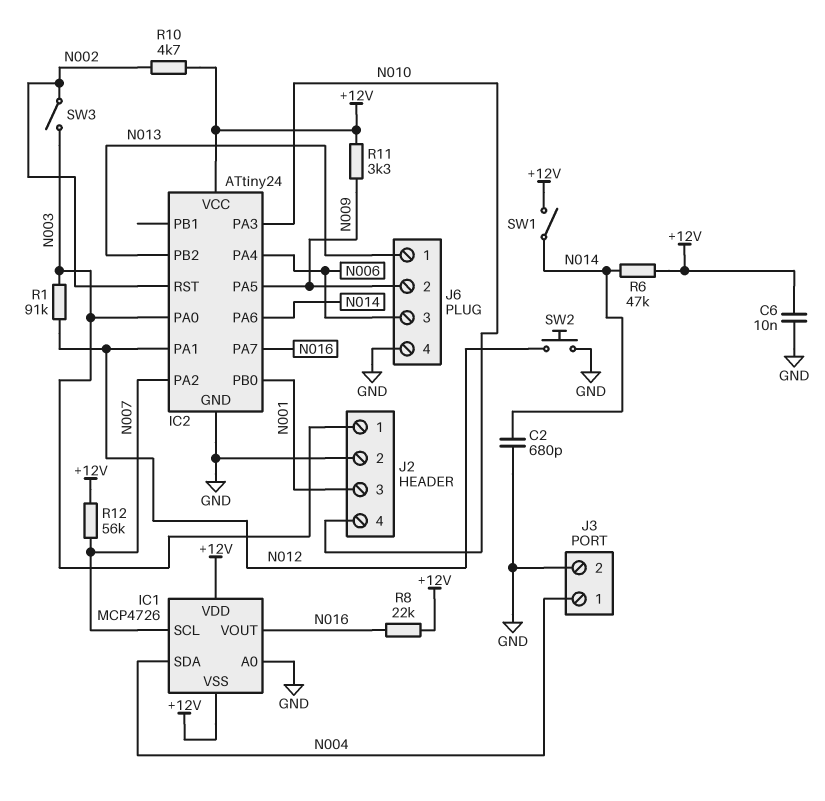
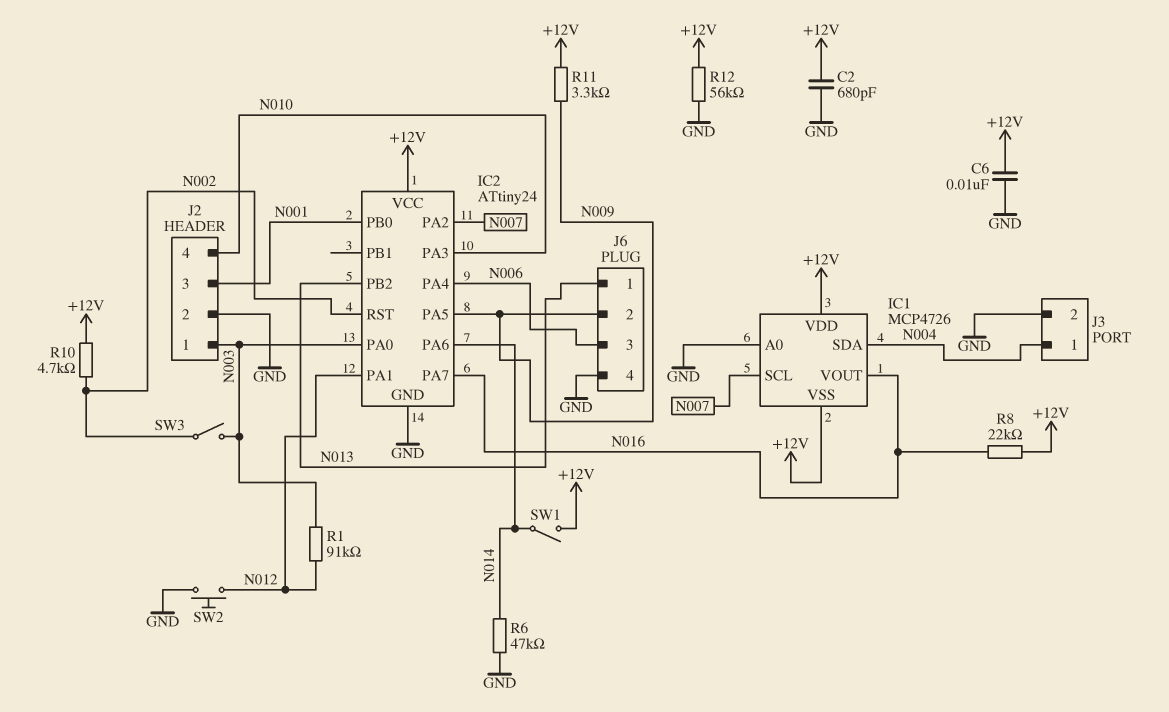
C2: 680pF (GND, N014) -> 680pF (+12V, GND)
R6: 47k (+12V, N014) -> 47k (GND, N014)
R12: 56k (+12V, N007) -> 56k (+12V, GND)

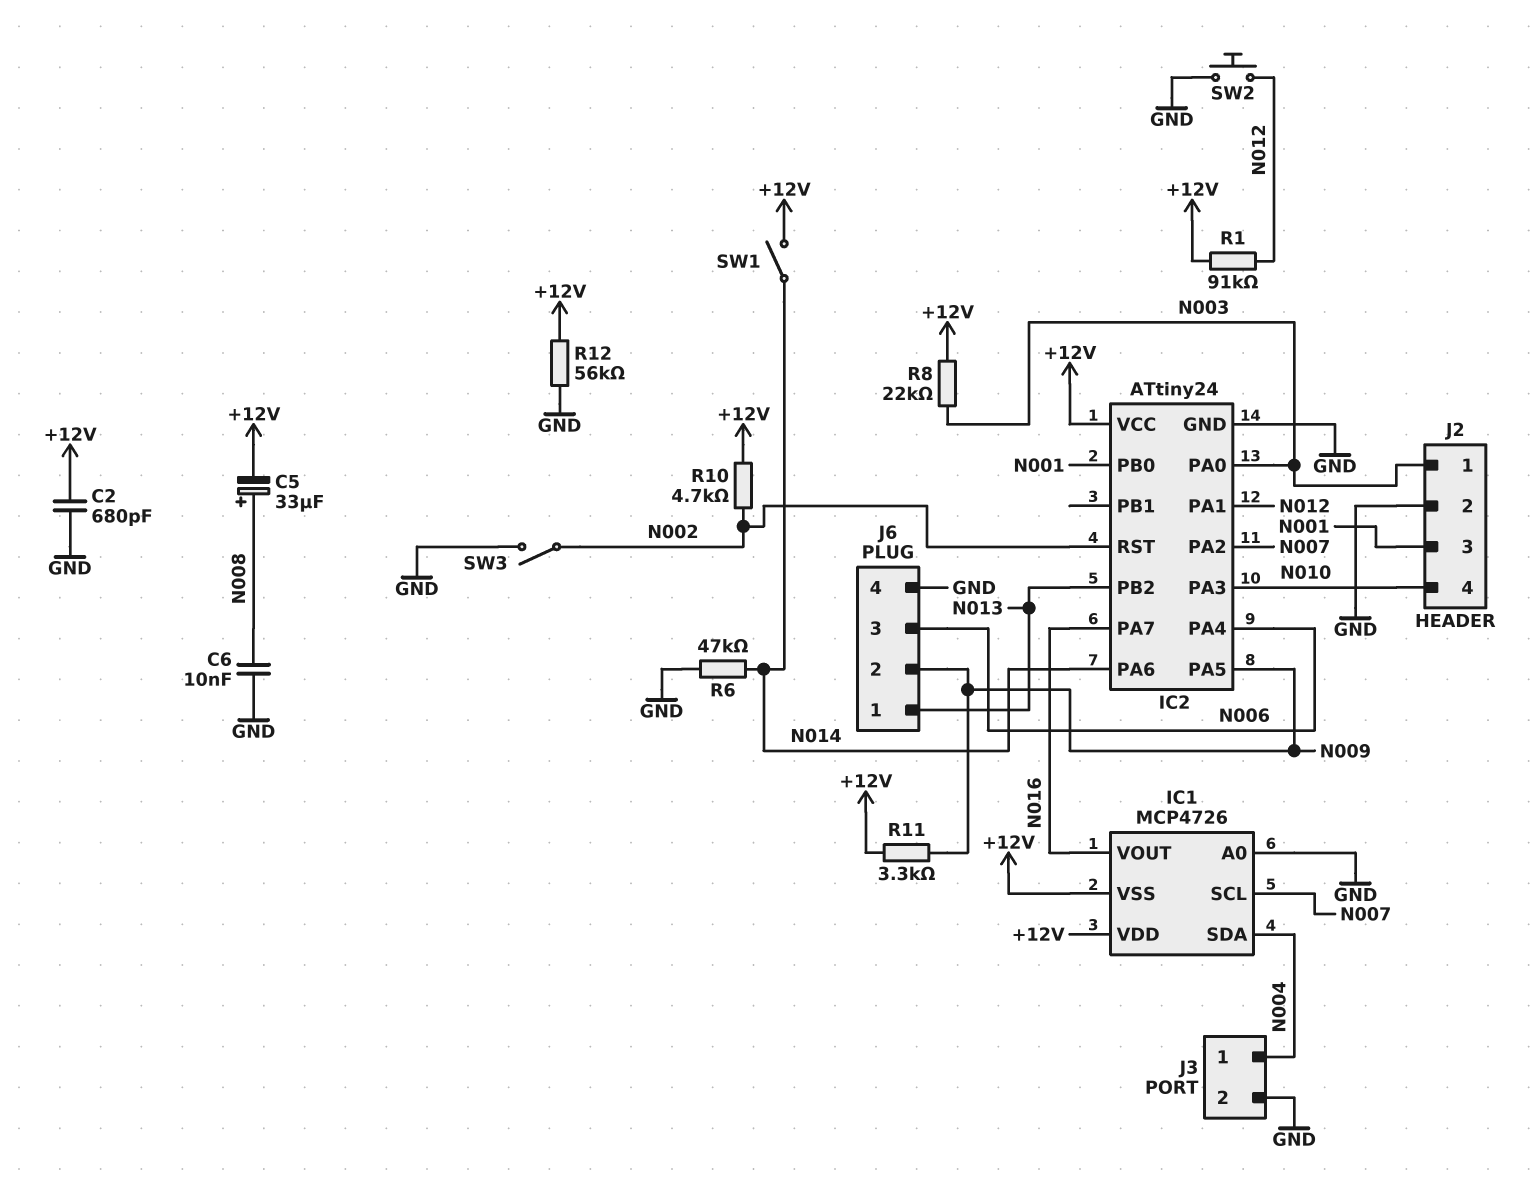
C5: none -> 33uF (plus N008, minus +12V)
C6: 10nF (+12V, GND) -> 10nF (GND, N008)
R1: 91k (N003, N012) -> 91k (+12V, N012)
R8: 22k (+12V, N016) -> 22k (+12V, N003)
SW3: switch (N002, N003) -> switch (GND, N002)

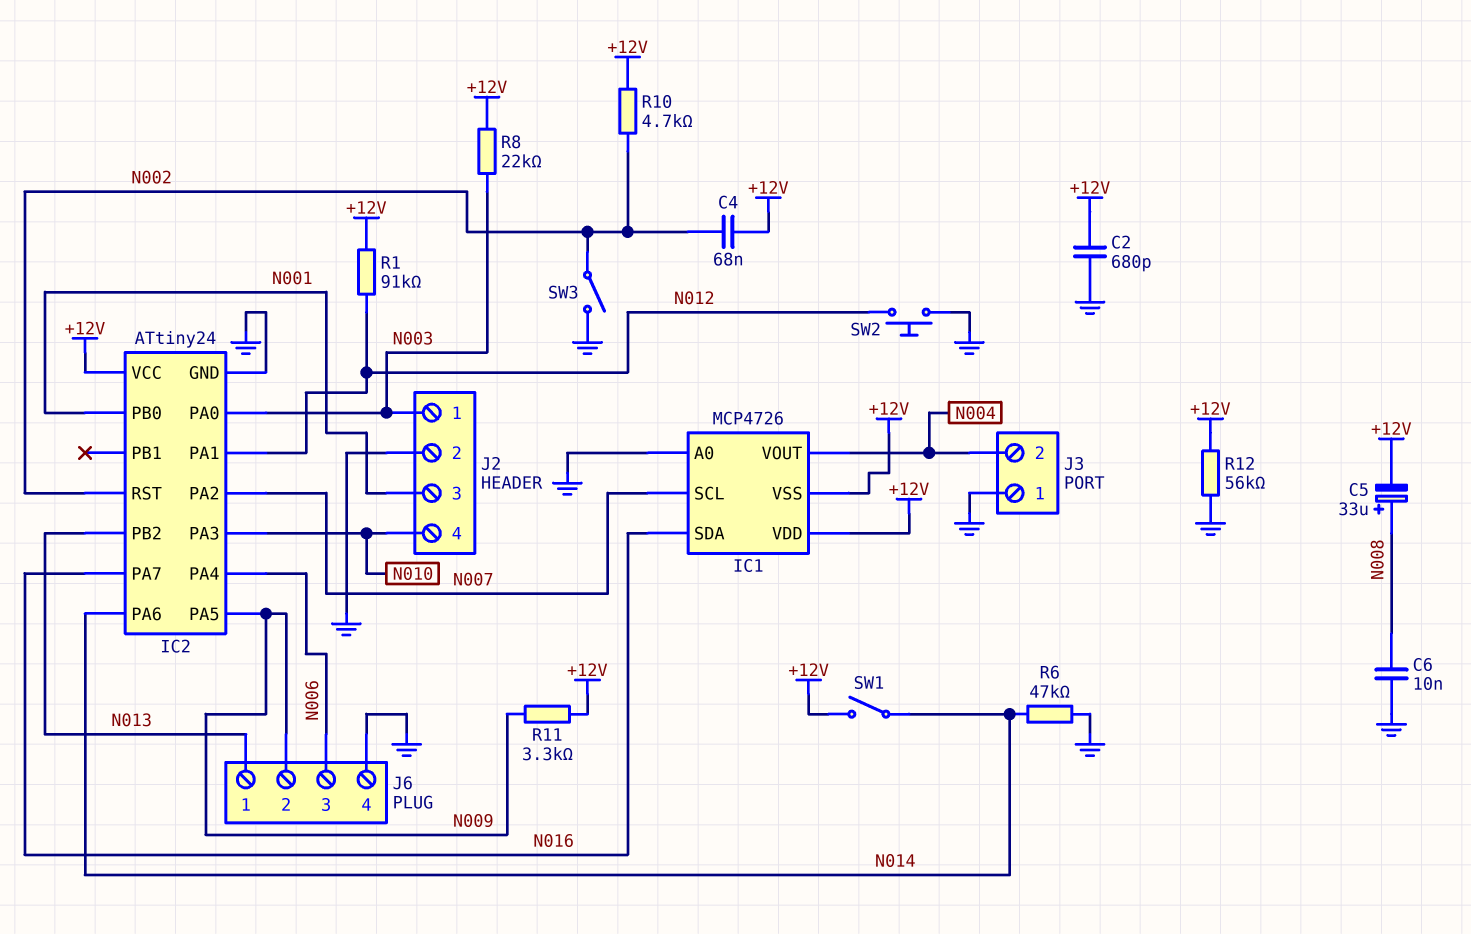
C4: none -> 68nF (+12V, N002)
IC1 pin SDA: N004 -> N016
IC1 pin VOUT: N016 -> N004
J3 pin 1: N004 -> GND
J3 pin 2: GND -> N004

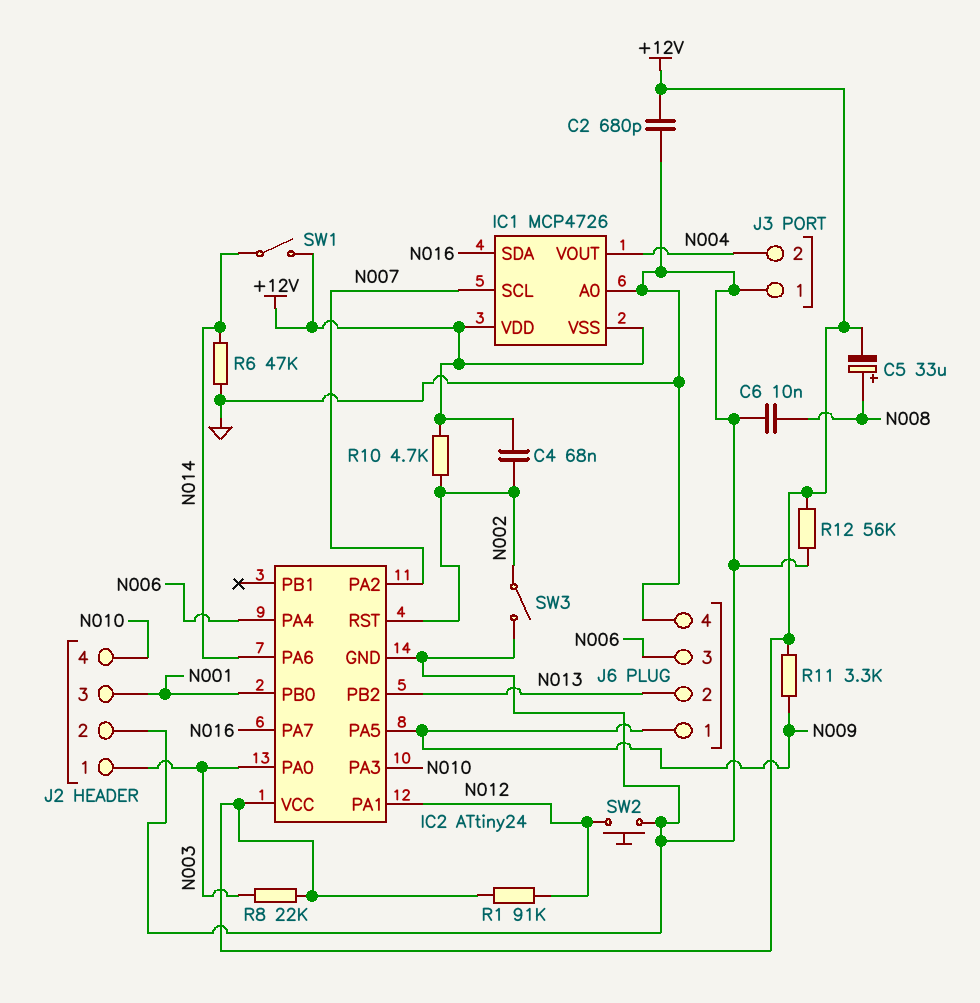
J6 pin 1: N013 -> N009
J6 pin 2: N009 -> N013

